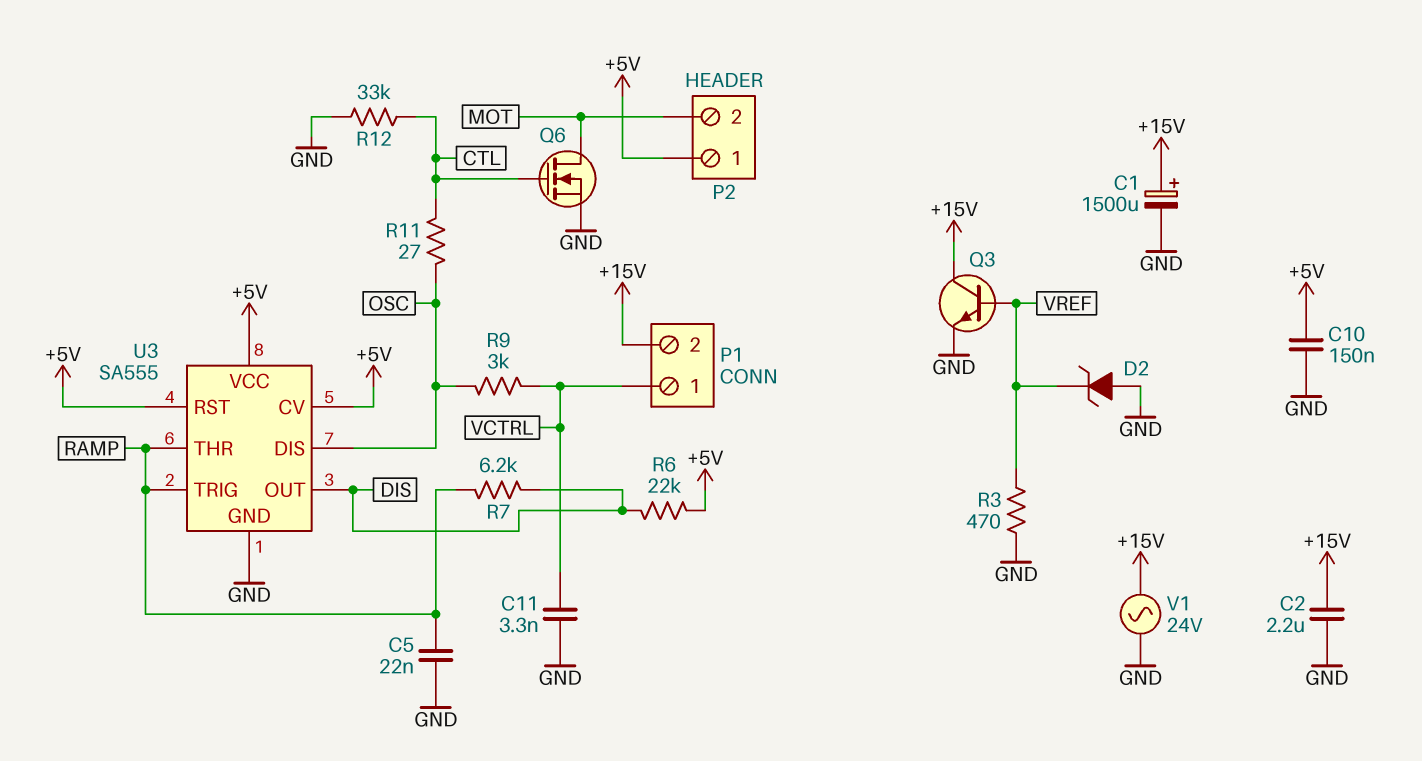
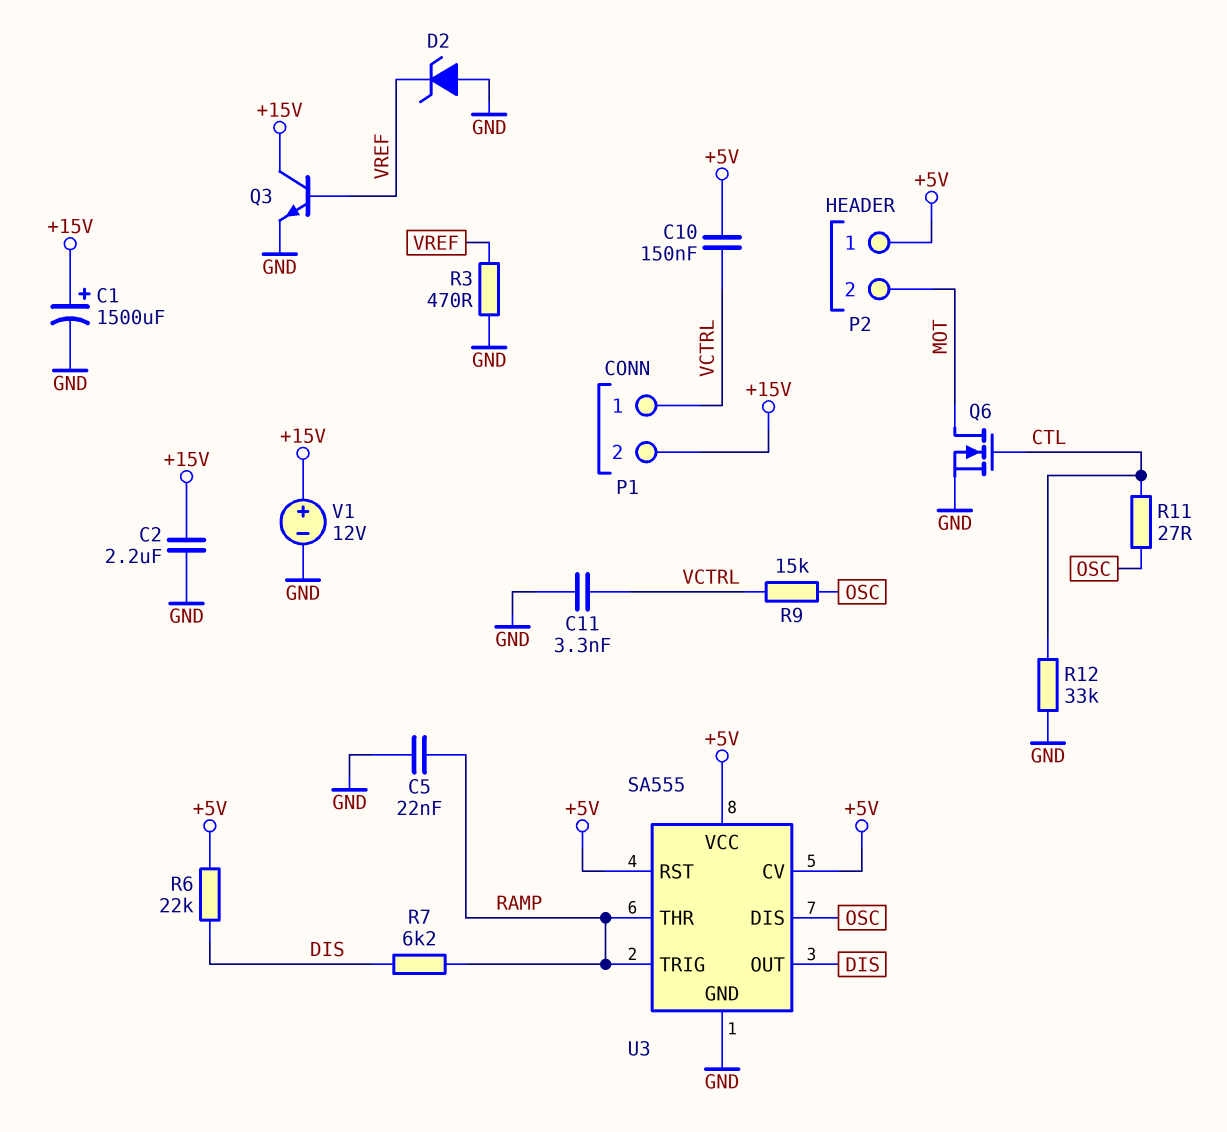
C10: 150nF (+5V, GND) -> 150nF (+5V, VCTRL)
R9: 3k (OSC, VCTRL) -> 15k (OSC, VCTRL)
V1: AC 24V (+15V, GND) -> 12V (plus +15V, minus GND)

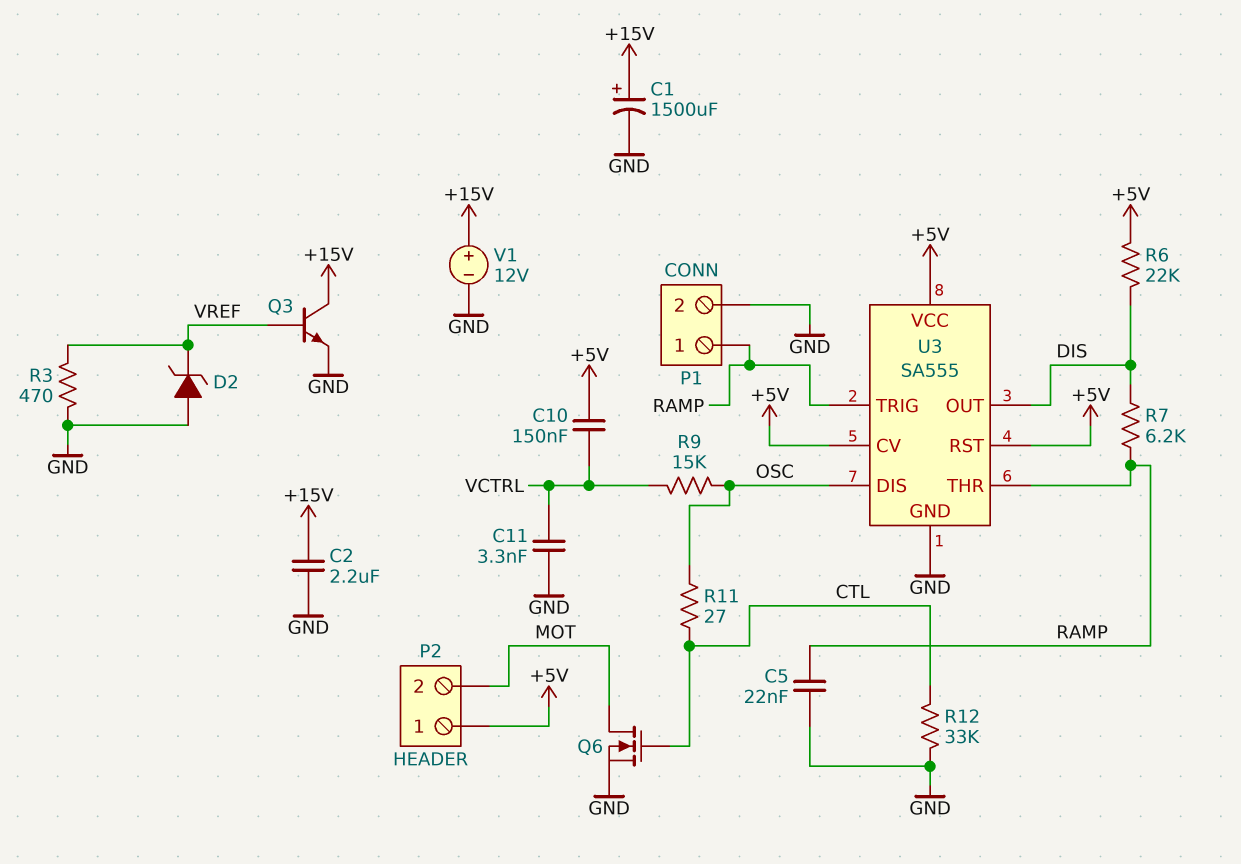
P1 pin 1: VCTRL -> RAMP
P1 pin 2: +15V -> GND

